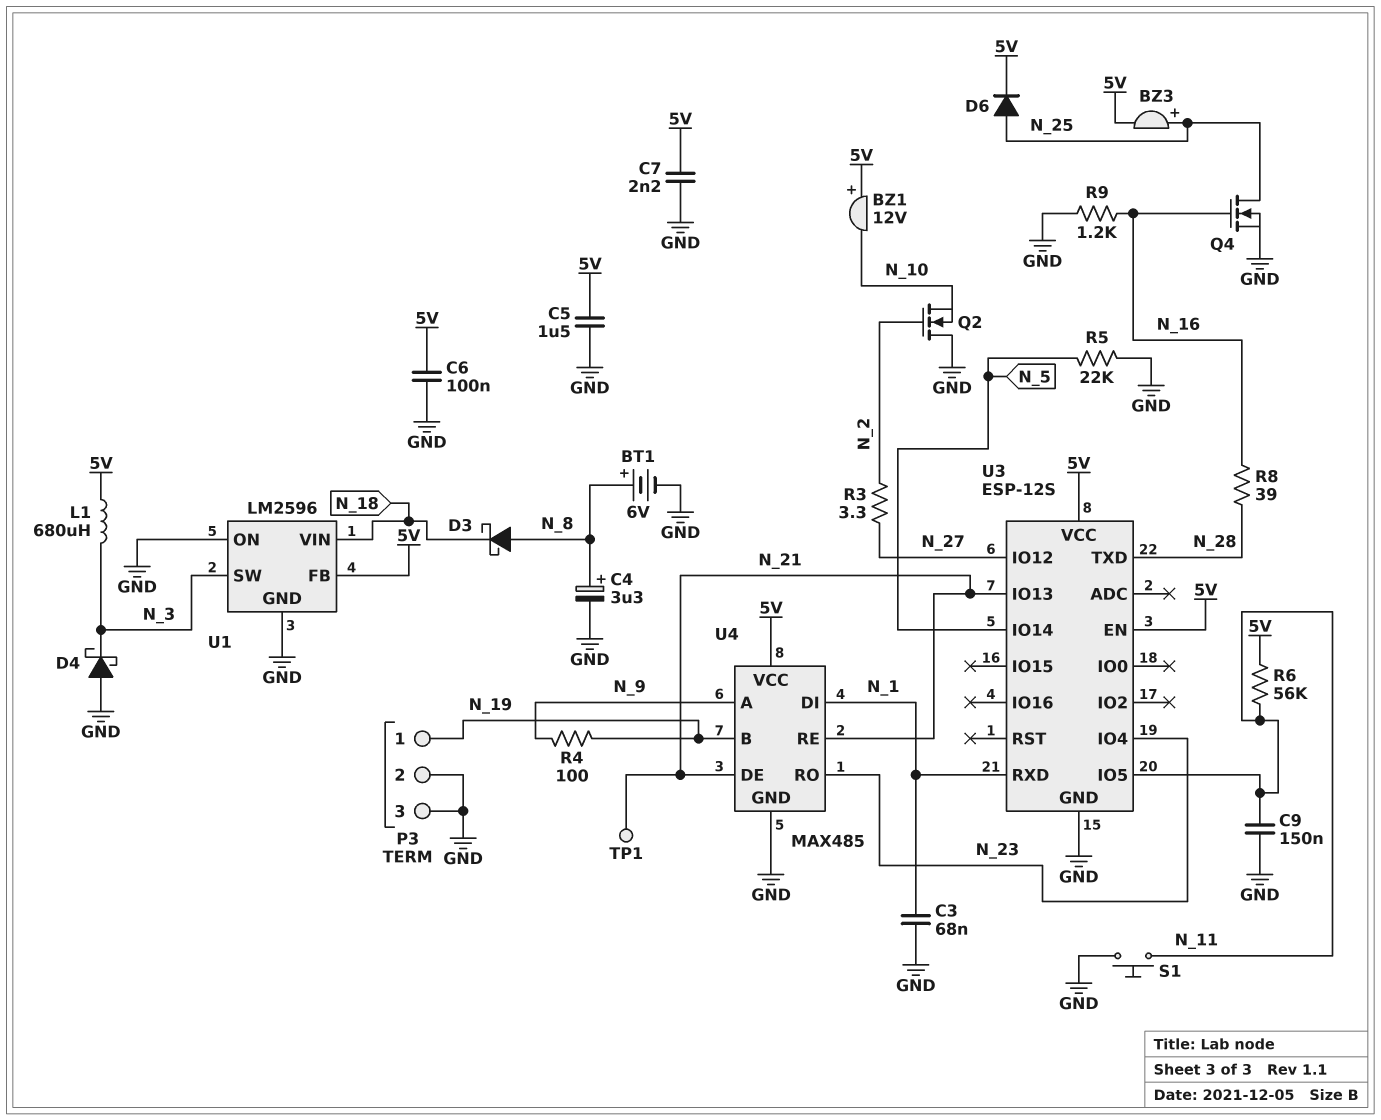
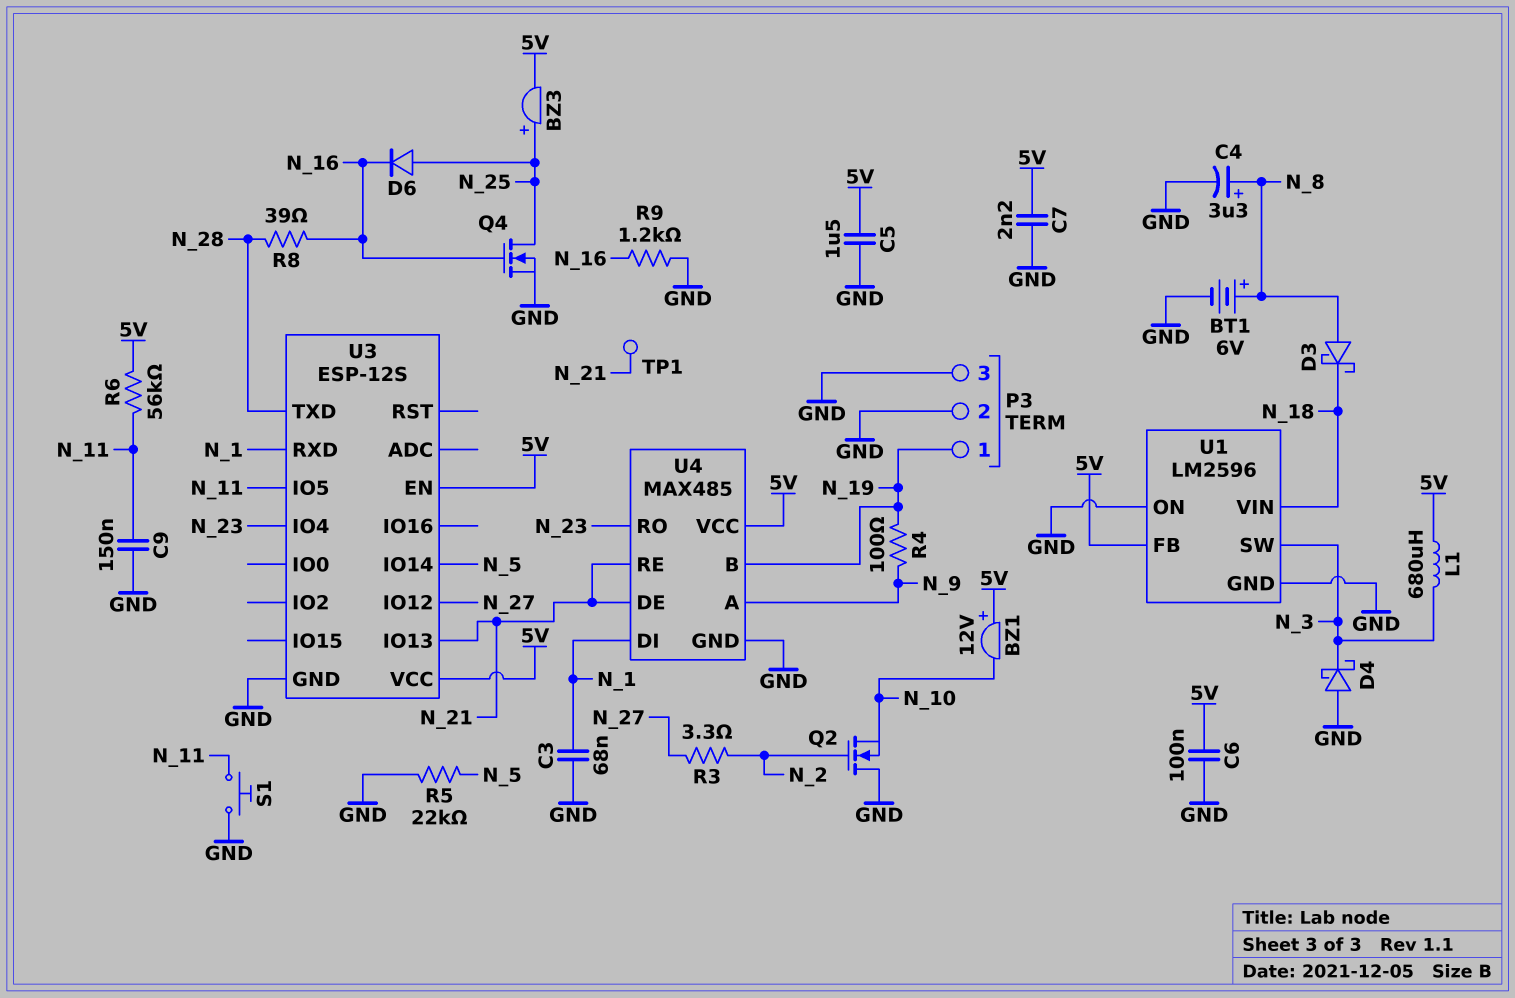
D6: diode (A N_25, K 5V) -> diode (A N_25, K N_16)

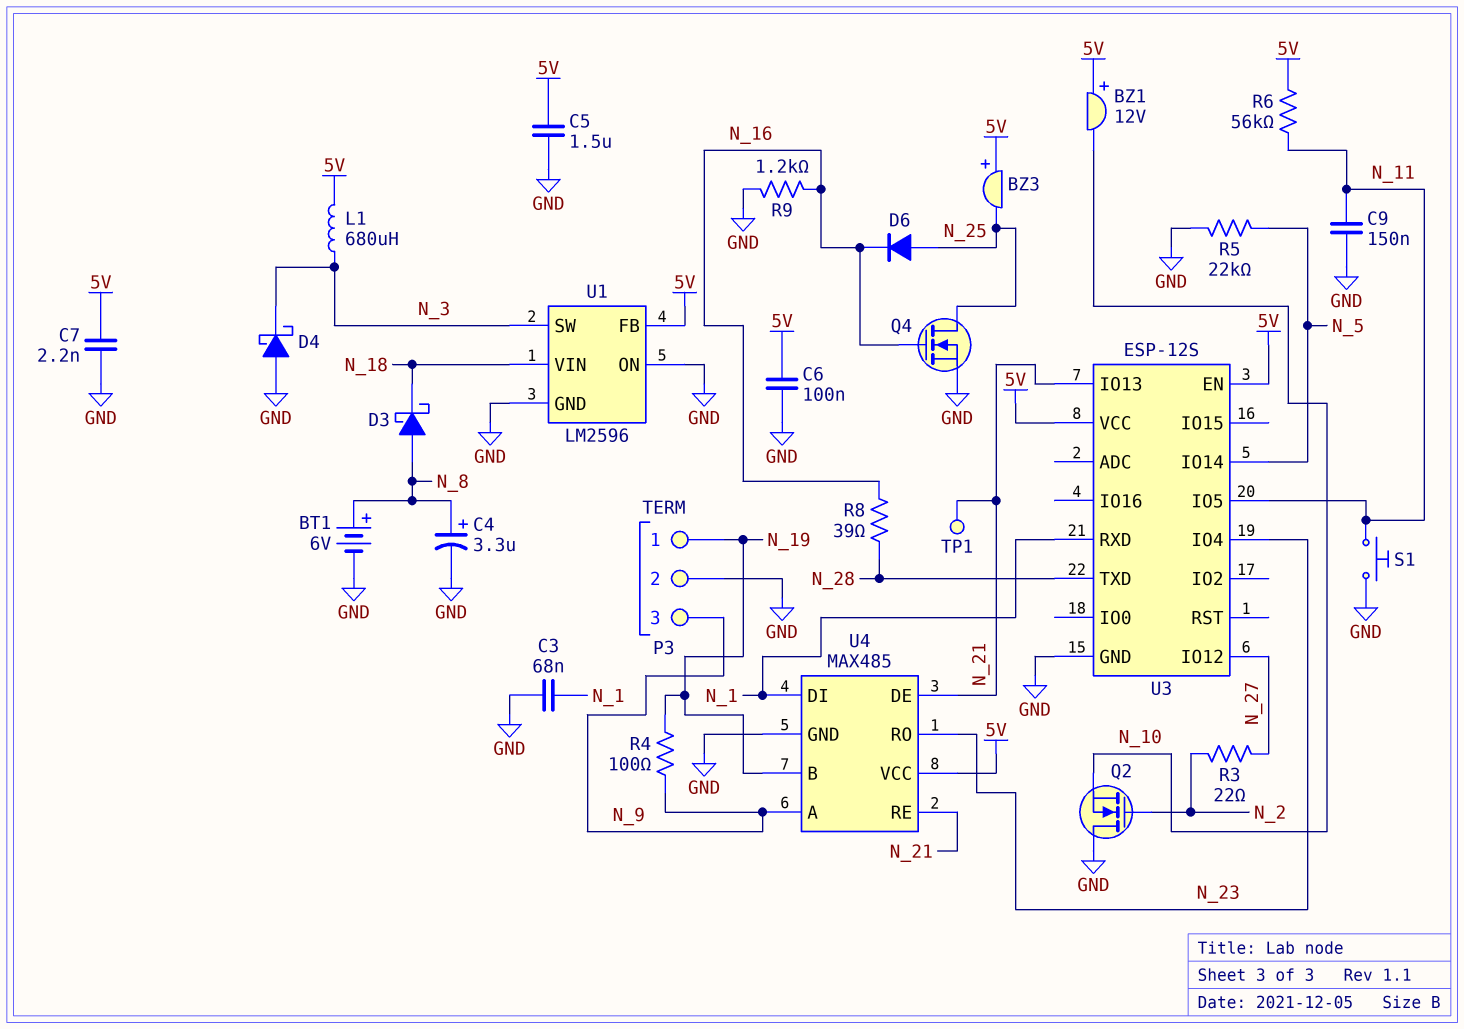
BZ3: buzzer (plus N_25, minus 5V) -> buzzer (plus 5V, minus N_25)
P3 pin 3: GND -> N_9
R3: 3.3 (N_2, N_27) -> 22 (N_2, N_27)

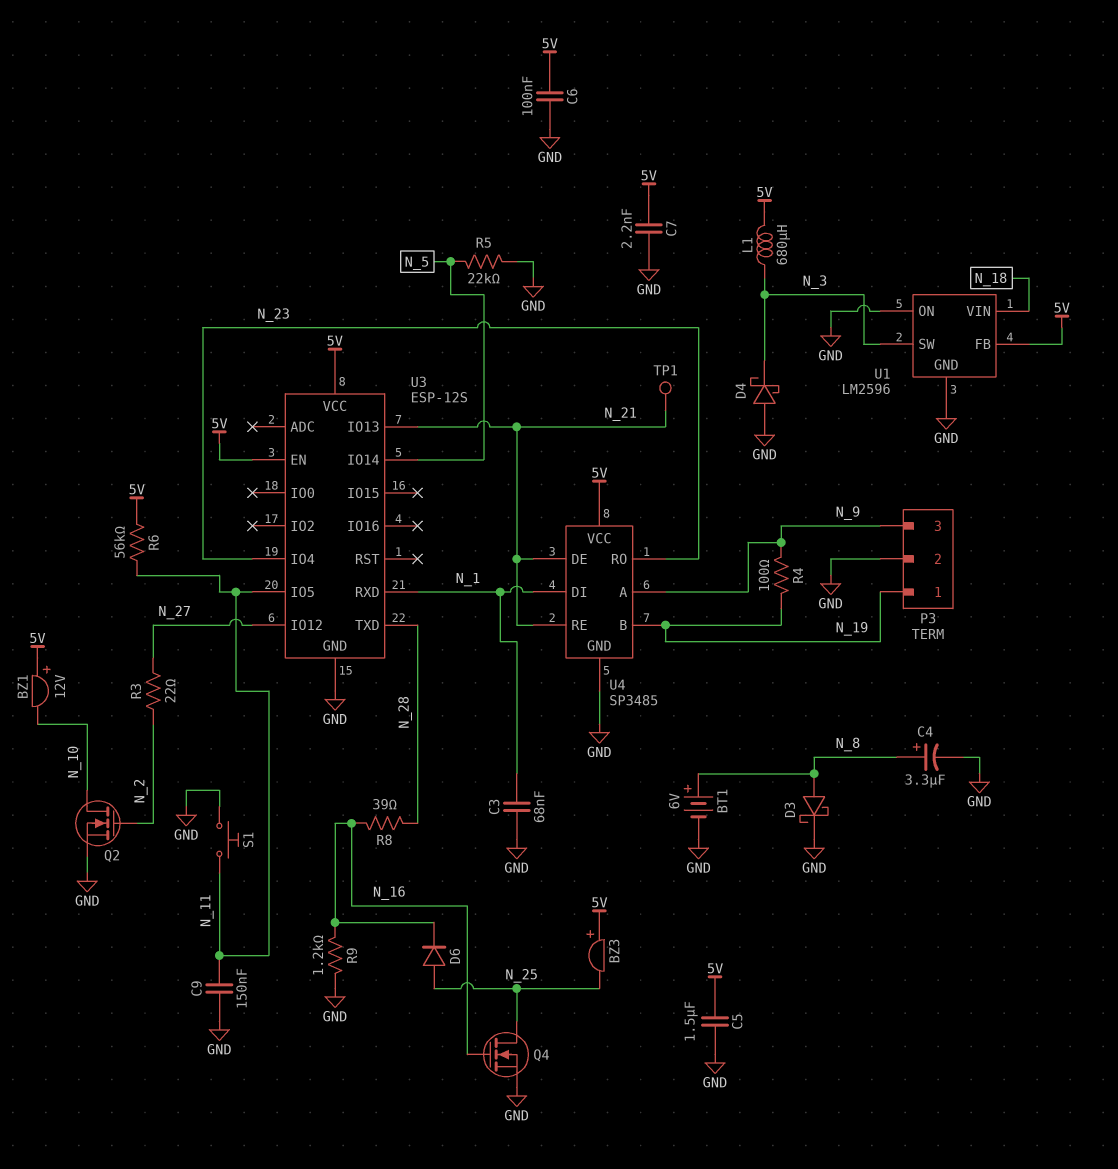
D3: schottky (A N_8, K N_18) -> schottky (A N_8, K GND)
Q2: NMOS (G N_2, D GND, S N_10) -> NMOS (G N_2, D N_10, S GND)
U4: MAX485 -> SP3485

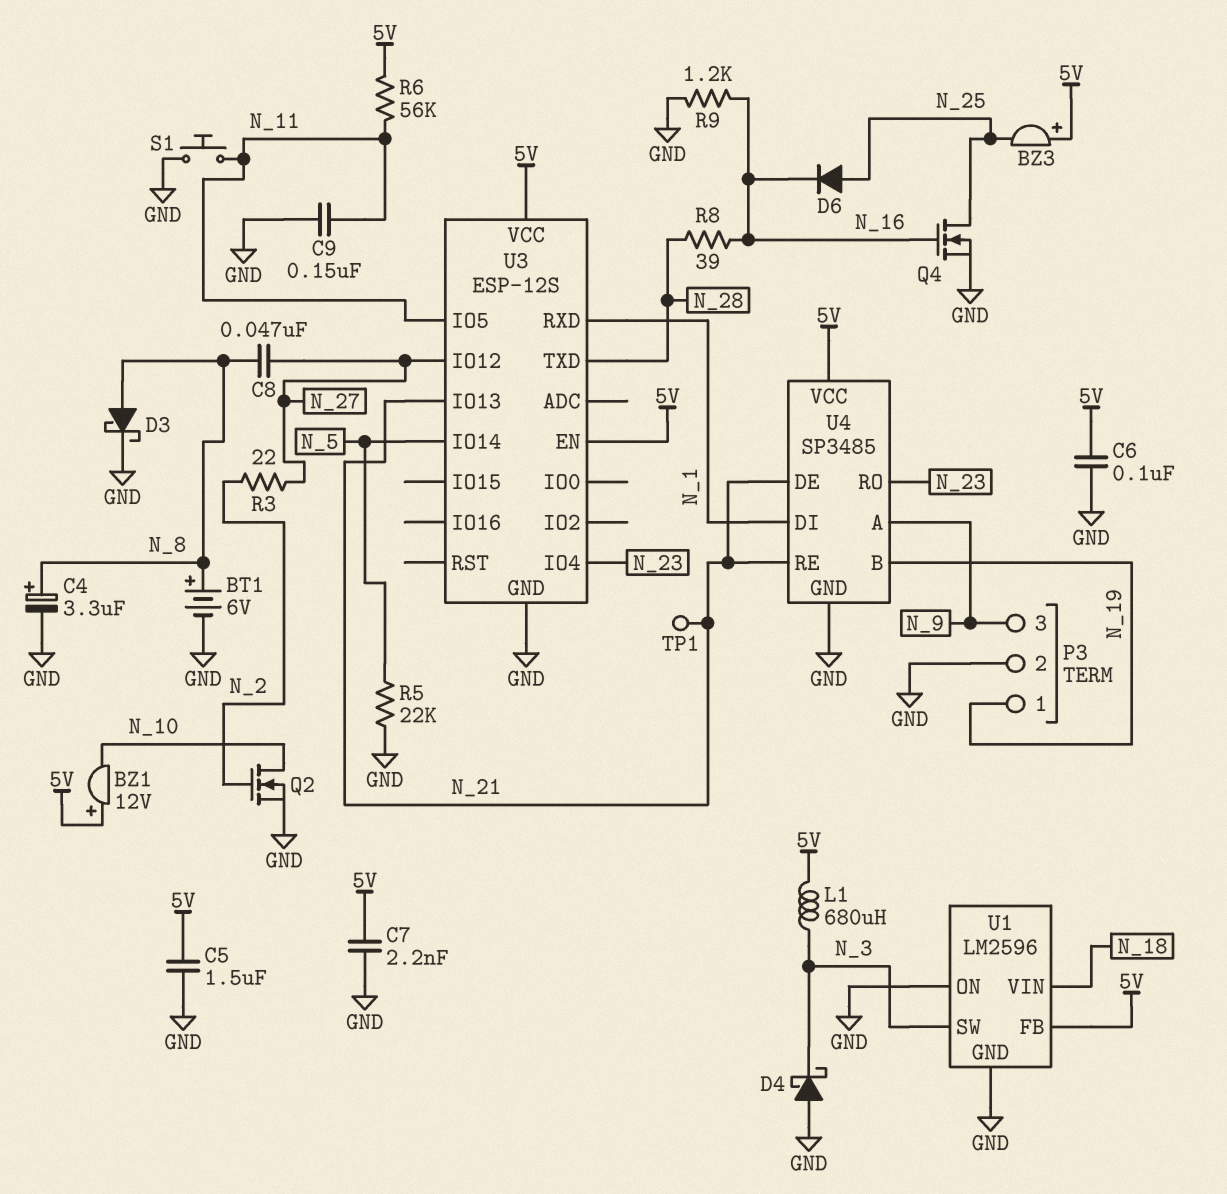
C3: 68nF (GND, N_1) -> none
C8: none -> 47nF (N_8, N_27)
R4: 100 (N_9, N_19) -> none

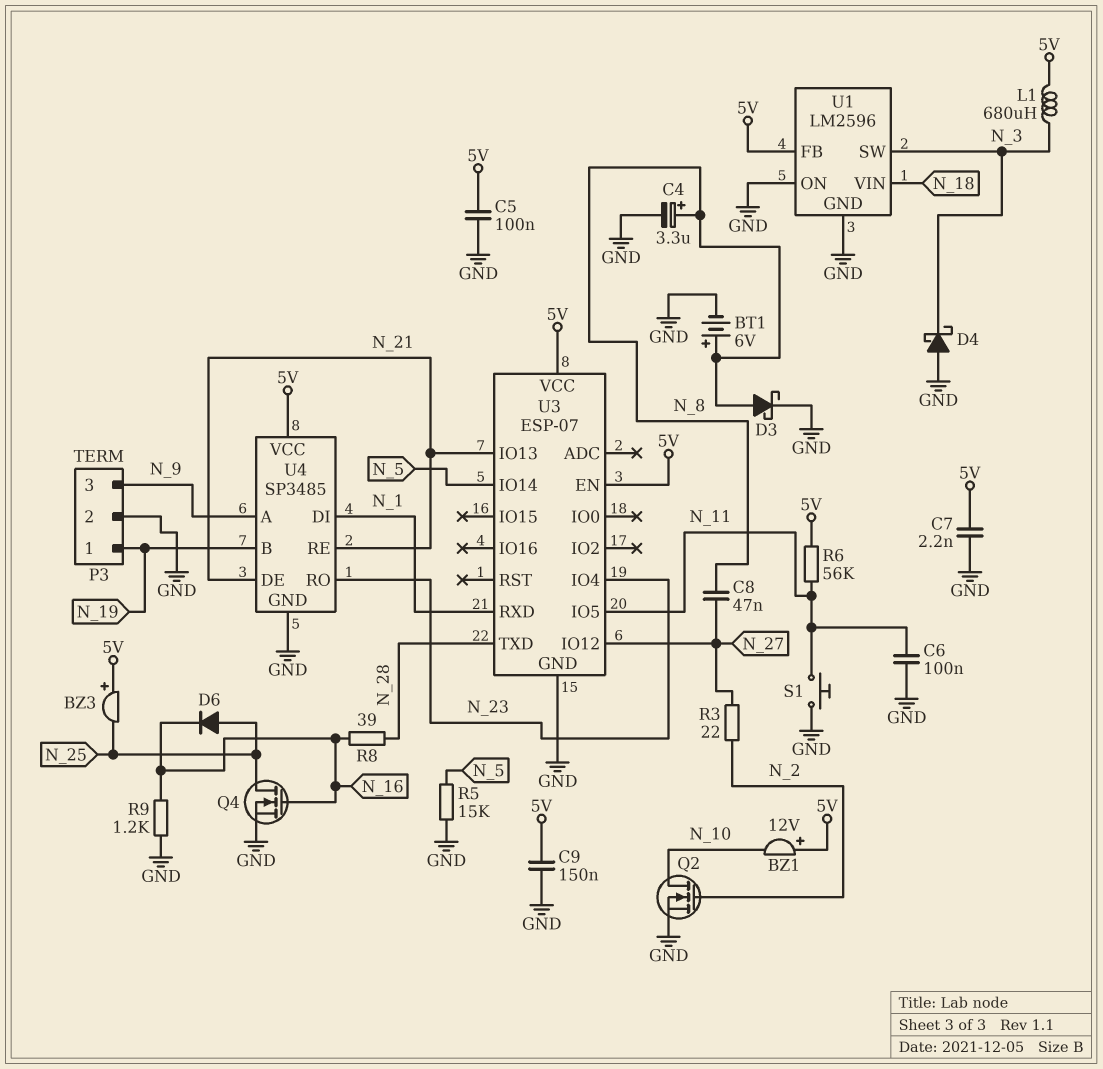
C5: 1.5uF (5V, GND) -> 100nF (5V, GND)
C6: 100nF (5V, GND) -> 100nF (GND, N_11)
C9: 150nF (GND, N_11) -> 150nF (5V, GND)
R5: 22k (GND, N_5) -> 15k (GND, N_5)
TP1: test point (N_21) -> none
U3: ESP-12S -> ESP-07

